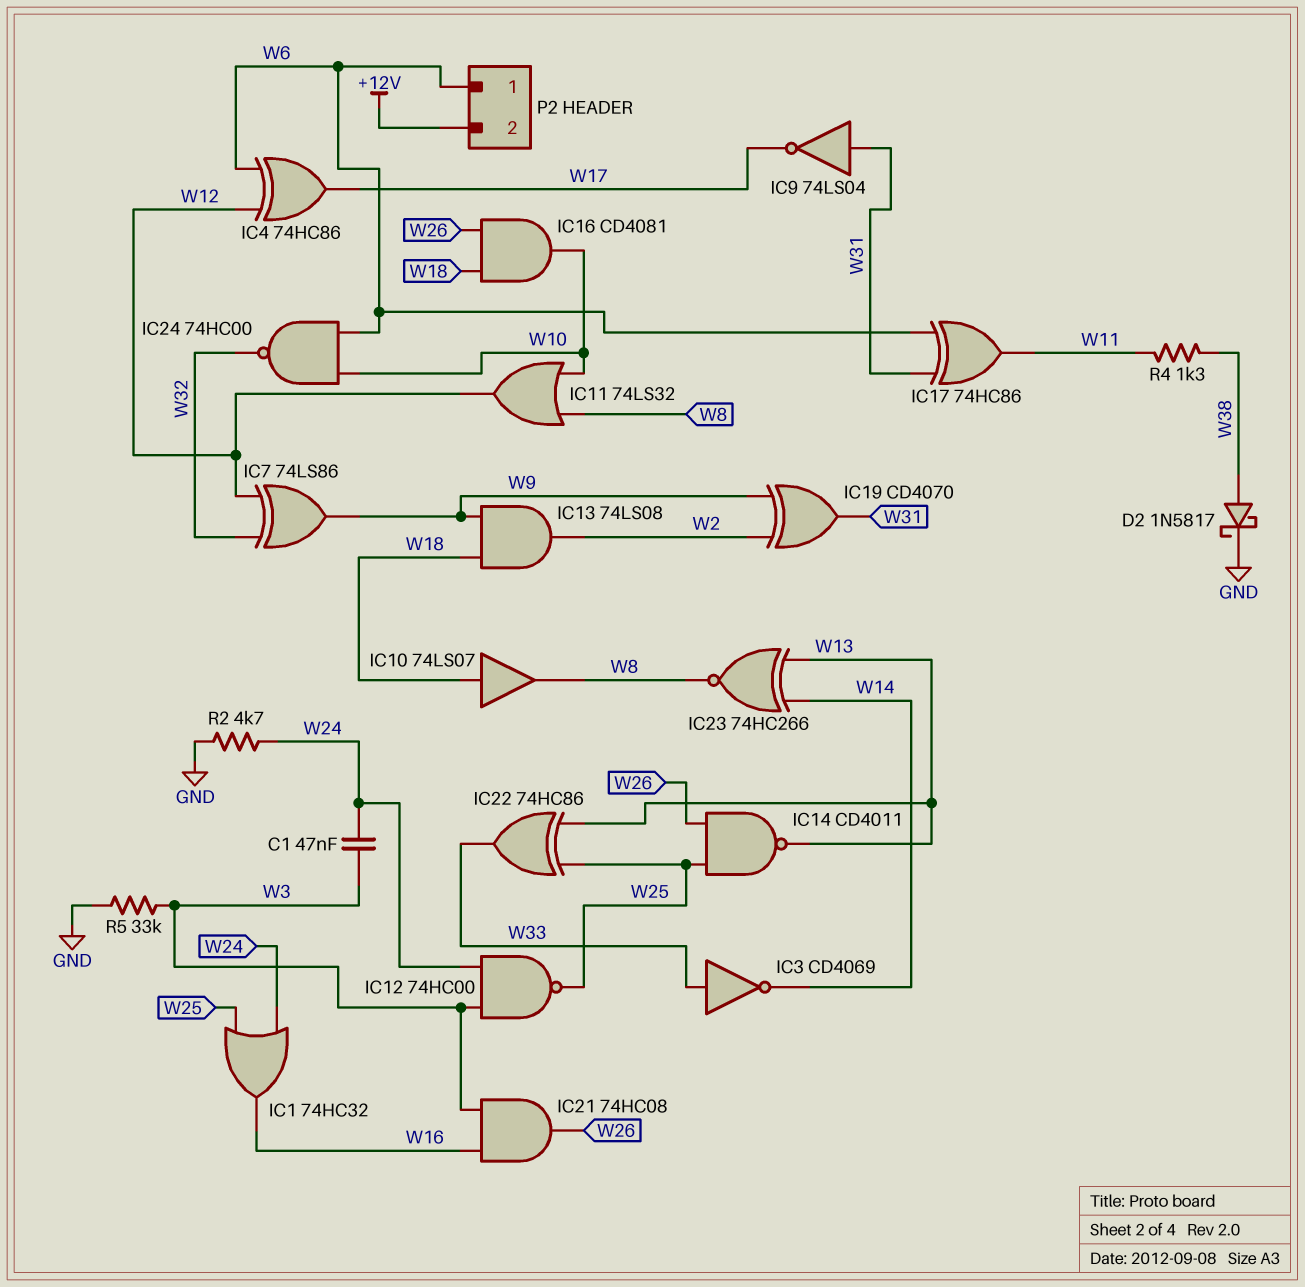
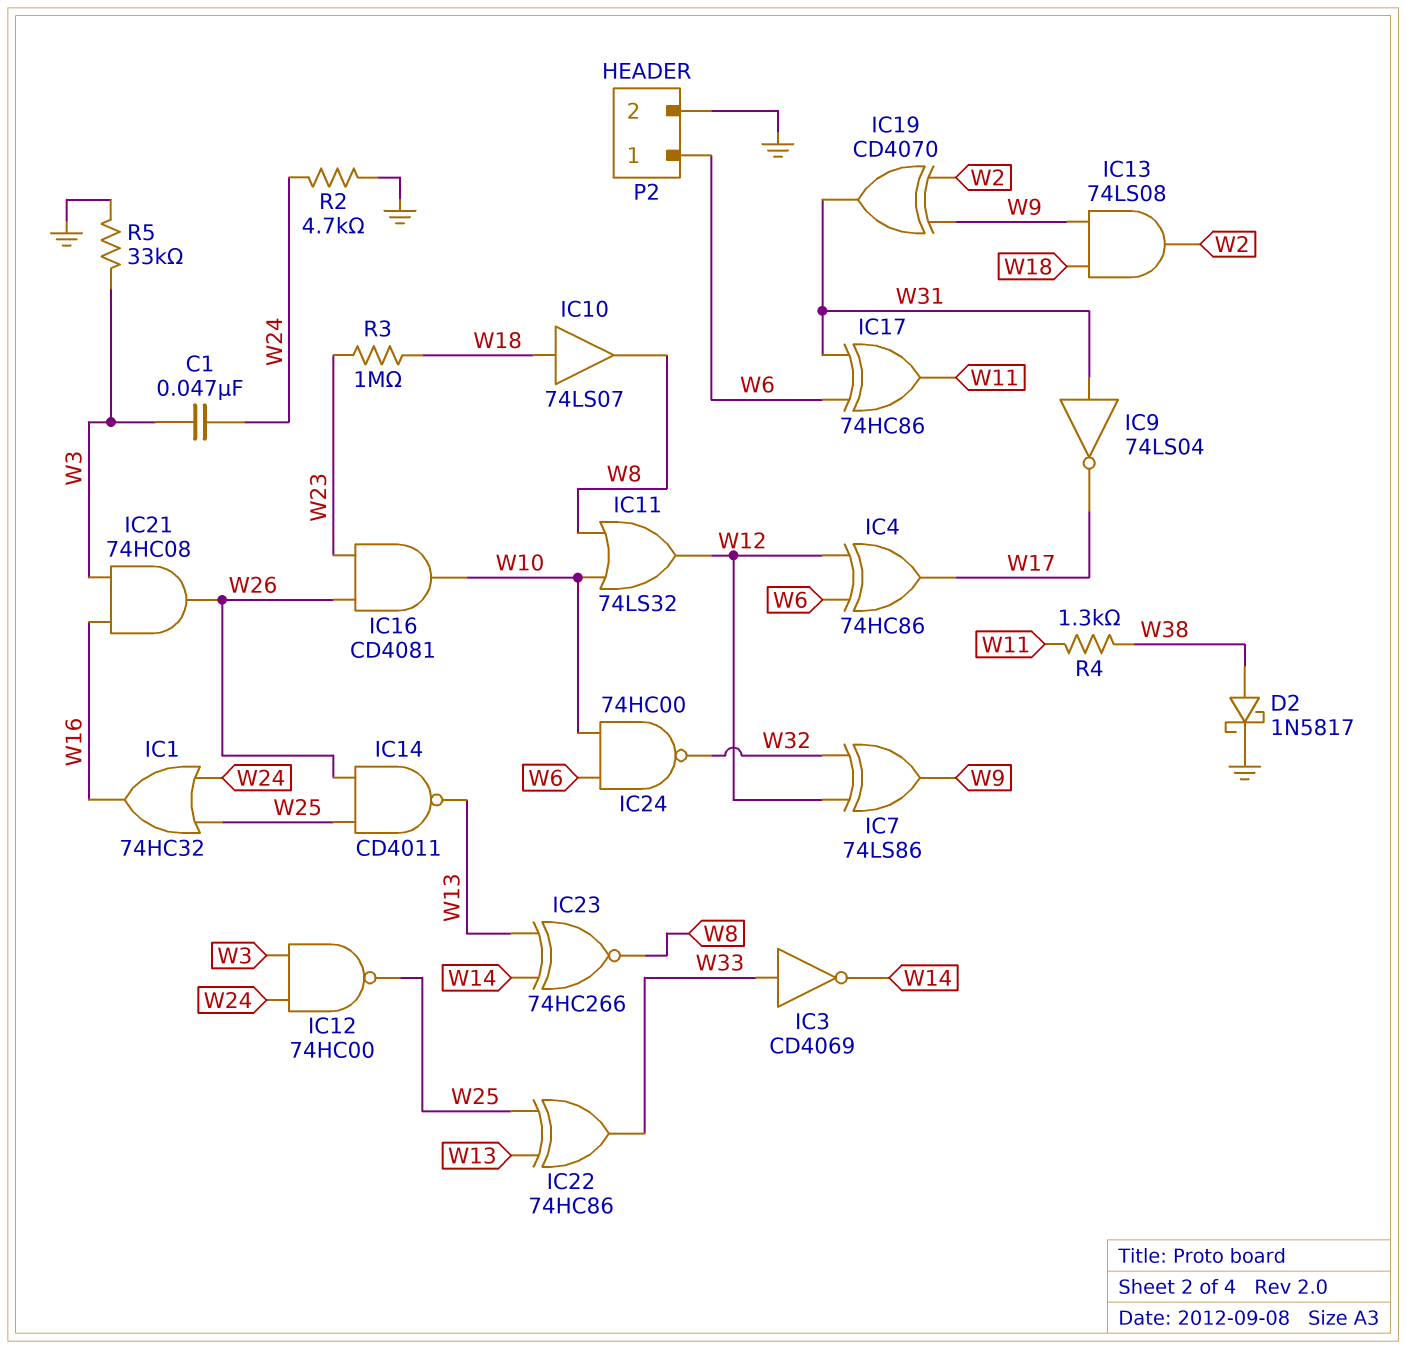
IC16: AND CD4081 (in W18, in W26, out W10) -> AND CD4081 (in W23, in W26, out W10)
P2 pin 2: +12V -> GND
R3: none -> 1M (W18, W23)

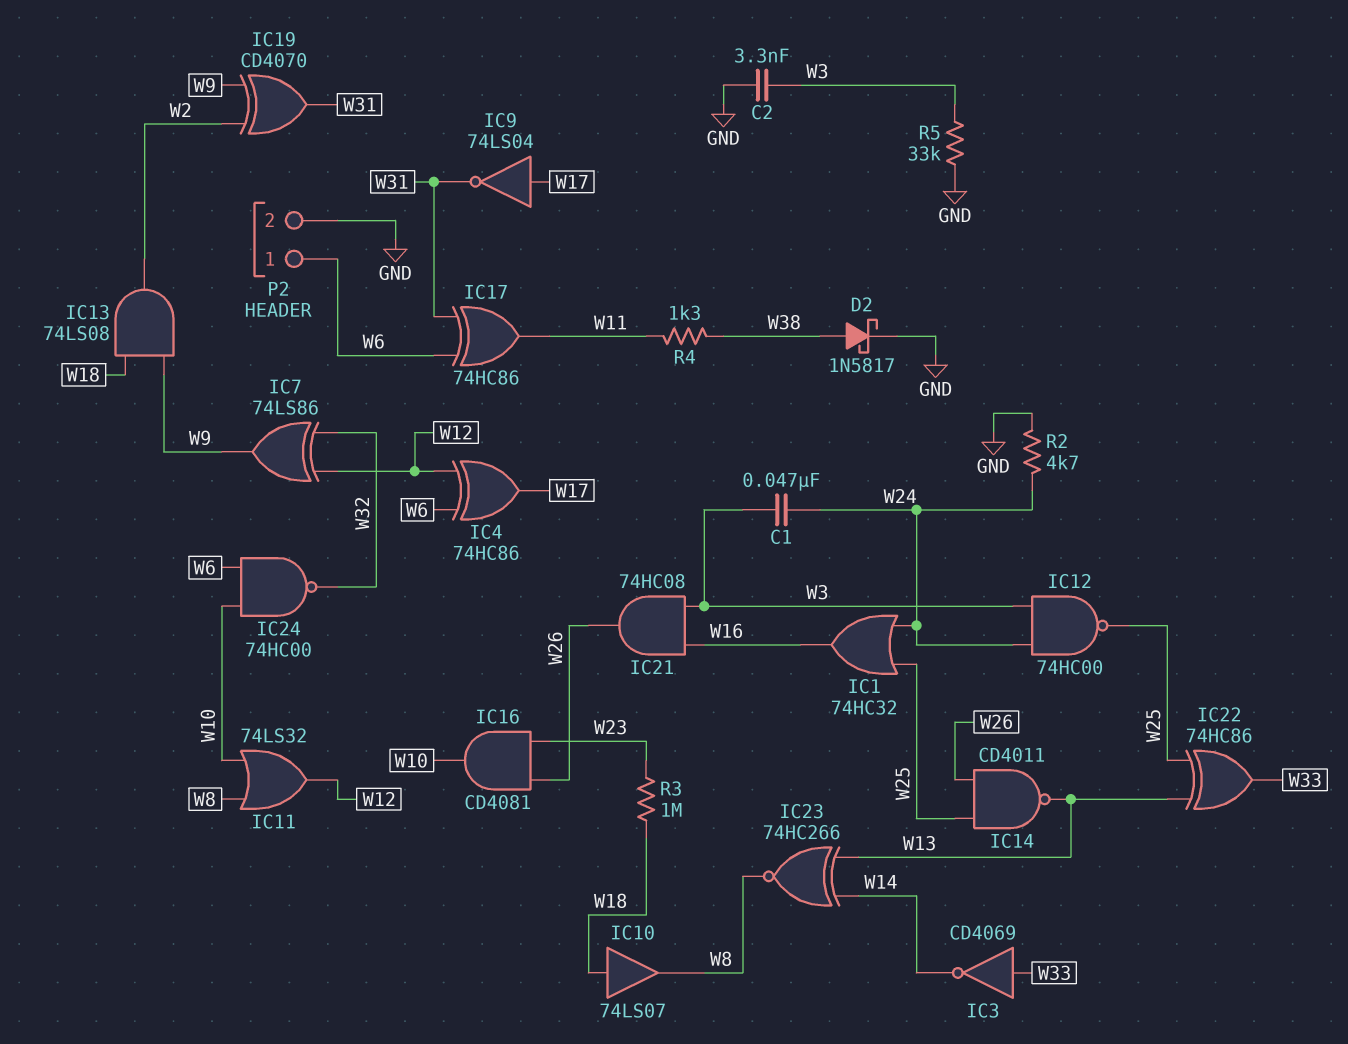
C2: none -> 3.3nF (GND, W3)
IC9: NOT 74LS04 (in W31, out W17) -> NOT 74LS04 (in W17, out W31)

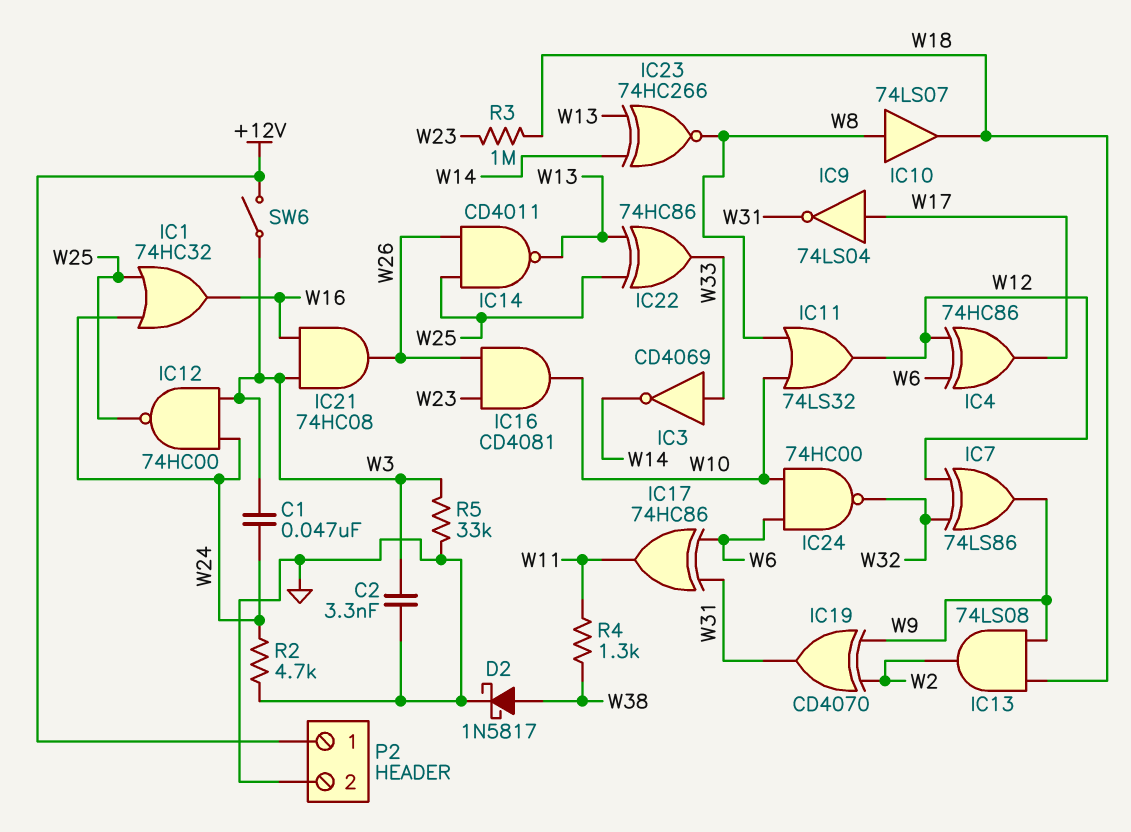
IC10: buffer 74LS07 (in W18, out W8) -> buffer 74LS07 (in W8, out W18)
P2 pin 1: W6 -> +12V
SW6: none -> switch (+12V, W3)

